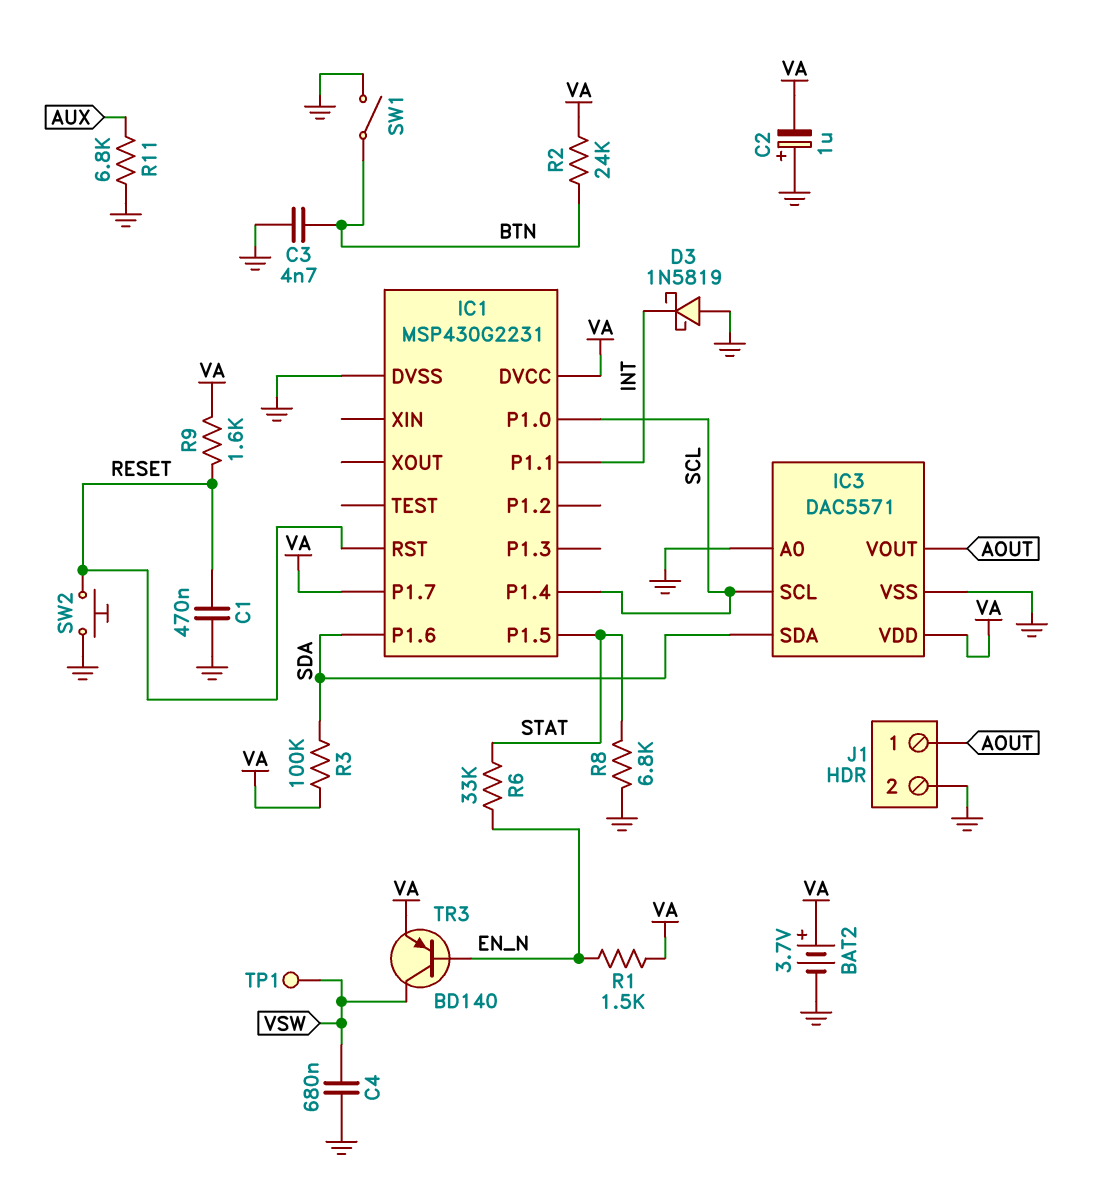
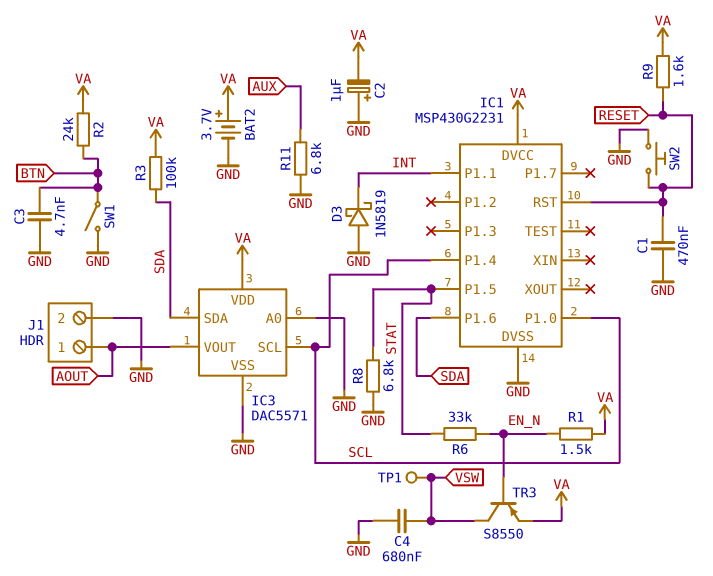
IC1 pin P1.7: VA -> none
TR3: PNP BD140 (B EN_N, C VSW, E VA) -> PNP S8550 (B EN_N, C VSW, E VA)

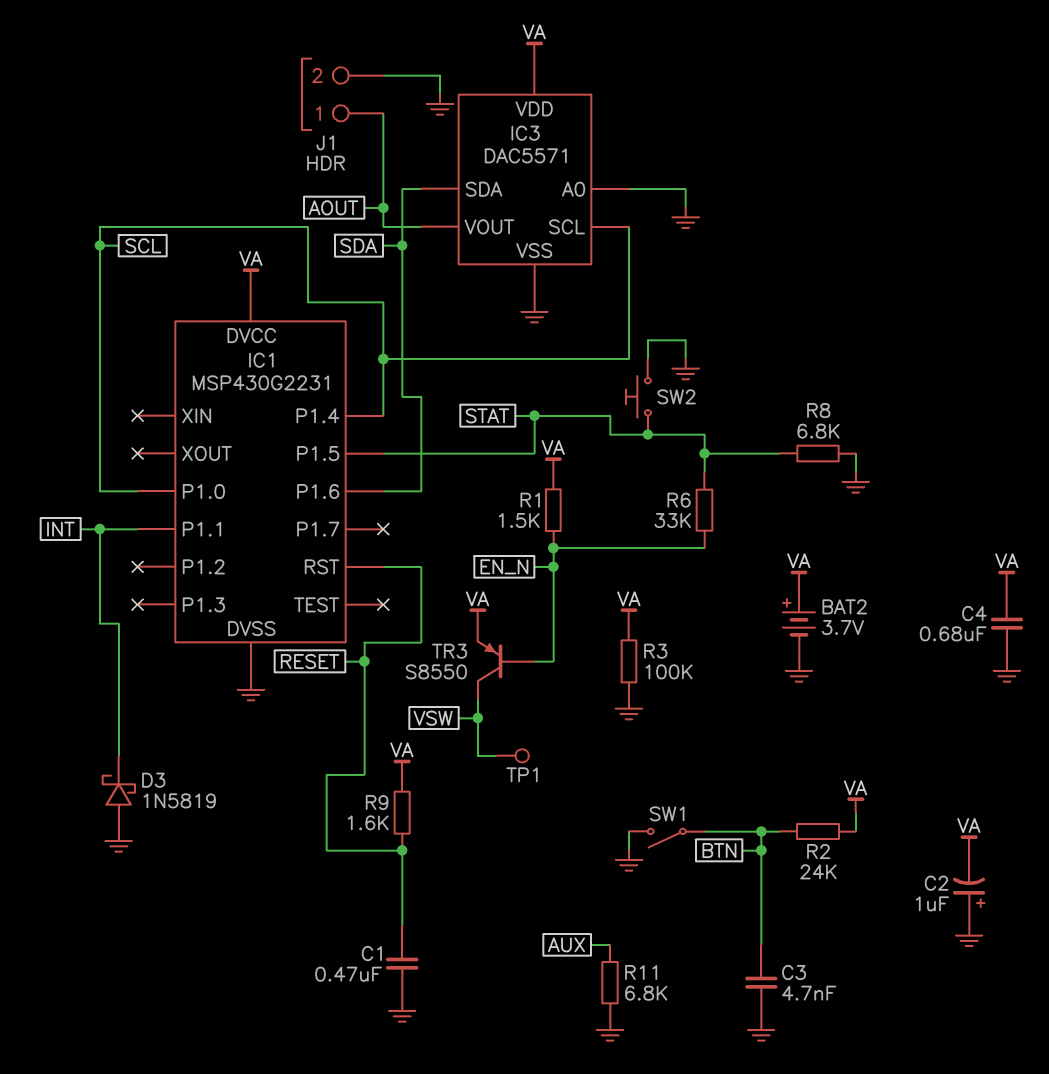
C4: 680nF (GND, VSW) -> 680nF (GND, VA)
R3: 100k (SDA, VA) -> 100k (GND, VA)
SW2: button (GND, RESET) -> button (GND, STAT)

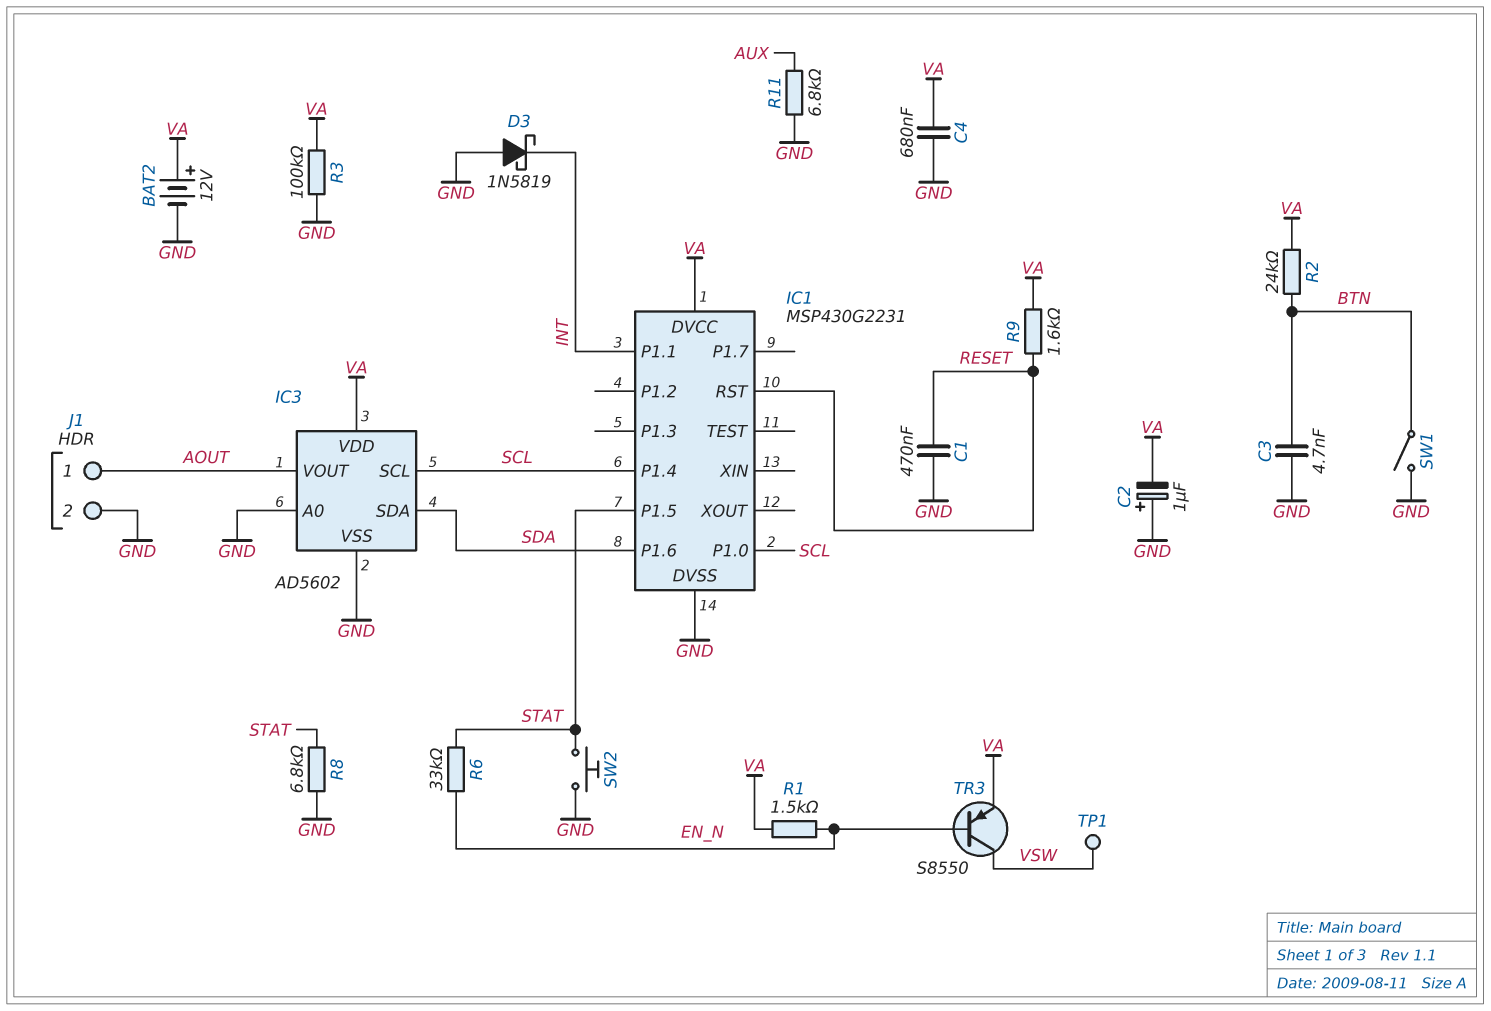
BAT2: 3.7V (plus VA, minus GND) -> 12V (plus VA, minus GND)
IC3: DAC5571 -> AD5602

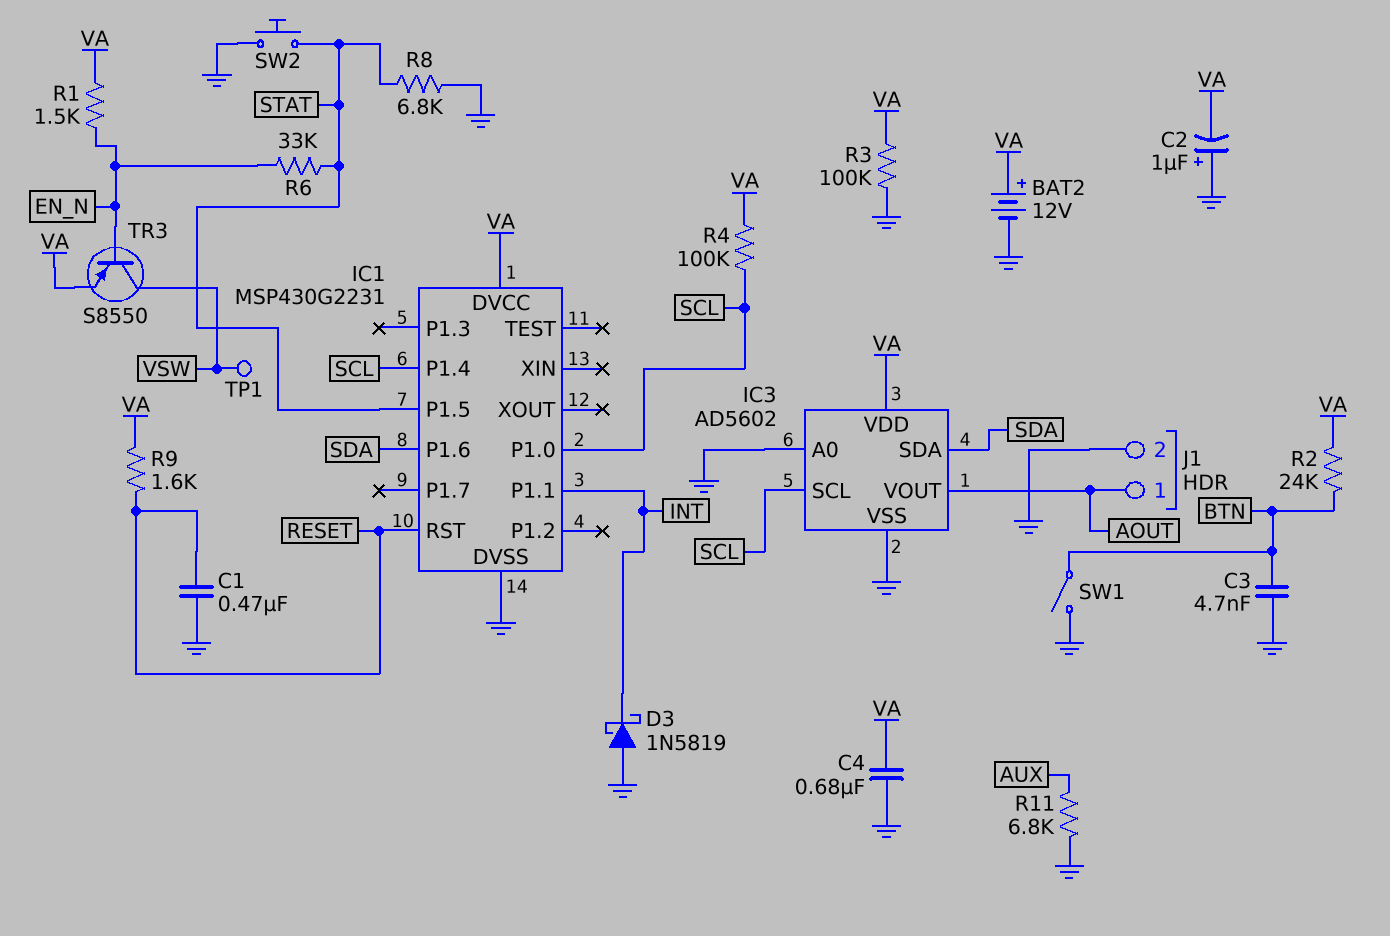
R4: none -> 100k (SCL, VA)

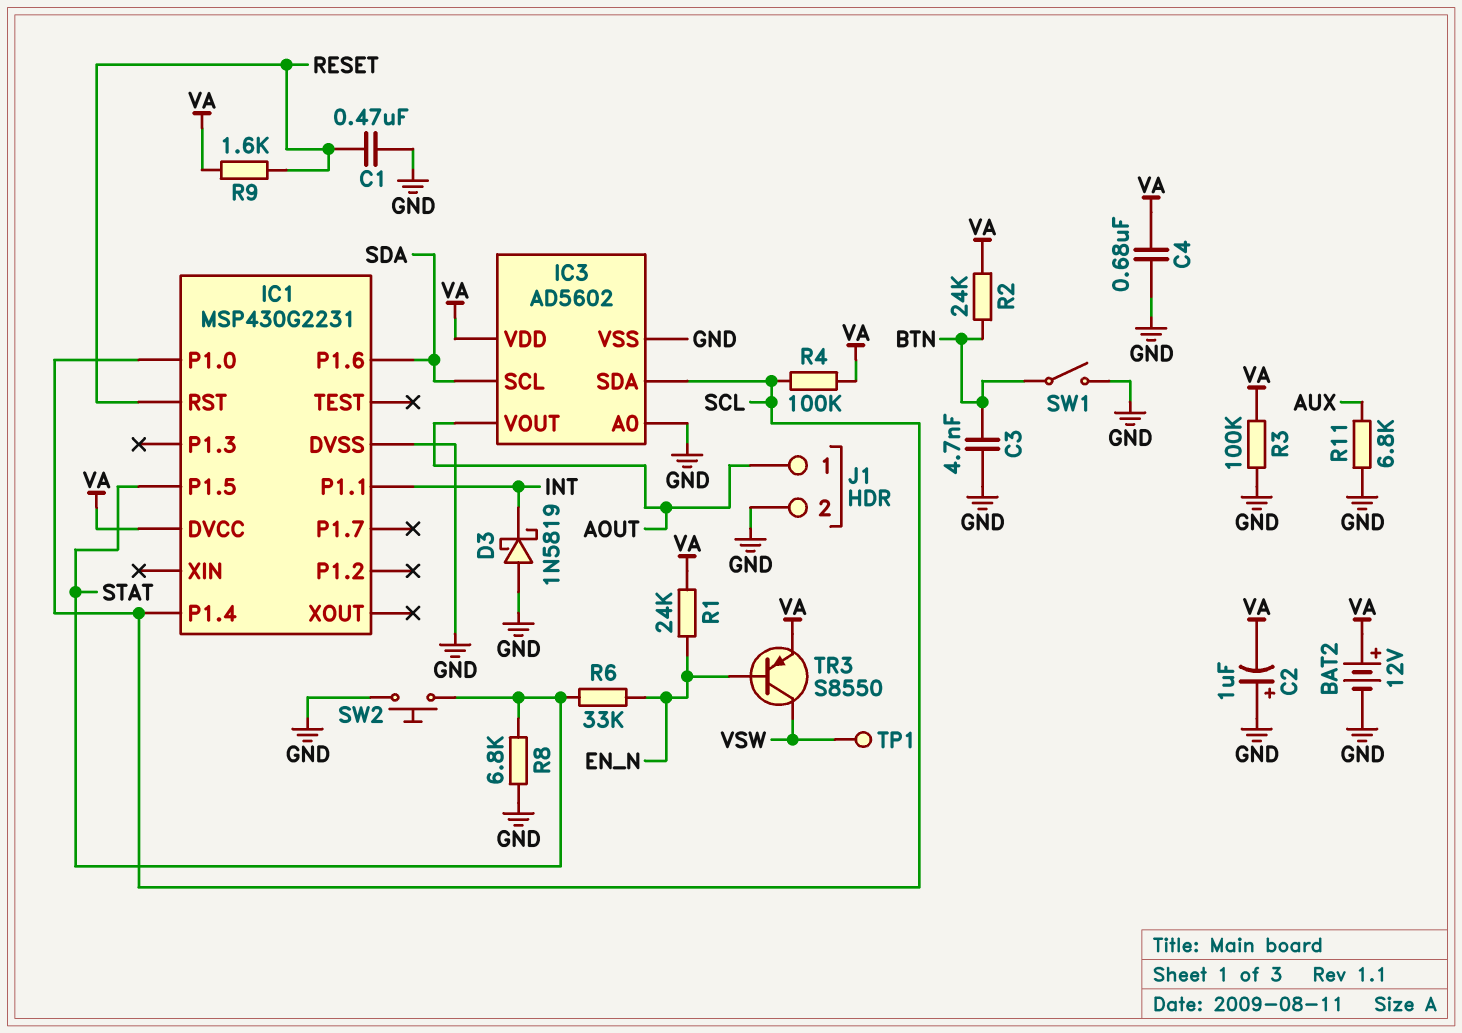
IC3 pin SCL: SCL -> SDA
IC3 pin SDA: SDA -> SCL
R1: 1.5k (EN_N, VA) -> 24k (EN_N, VA)

